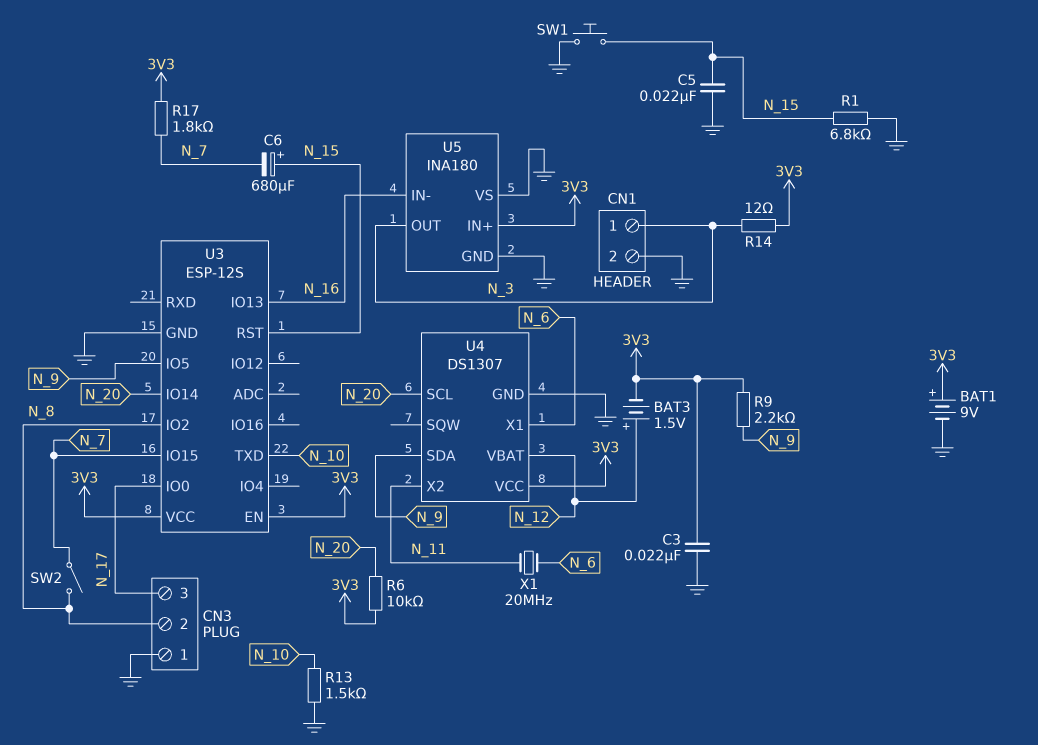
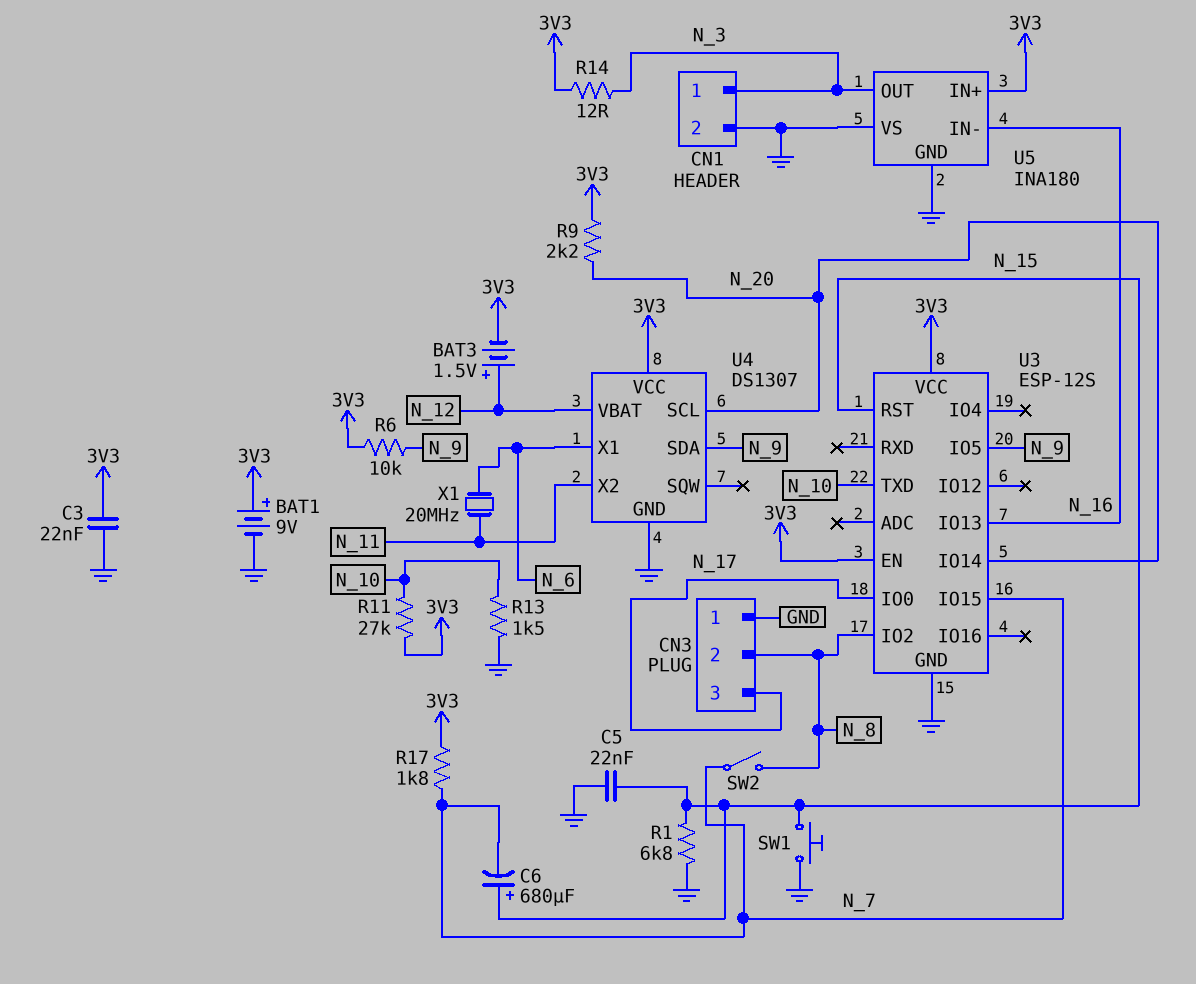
R6: 10k (3V3, N_20) -> 10k (3V3, N_9)
R9: 2.2k (3V3, N_9) -> 2.2k (3V3, N_20)
R11: none -> 27k (3V3, N_10)

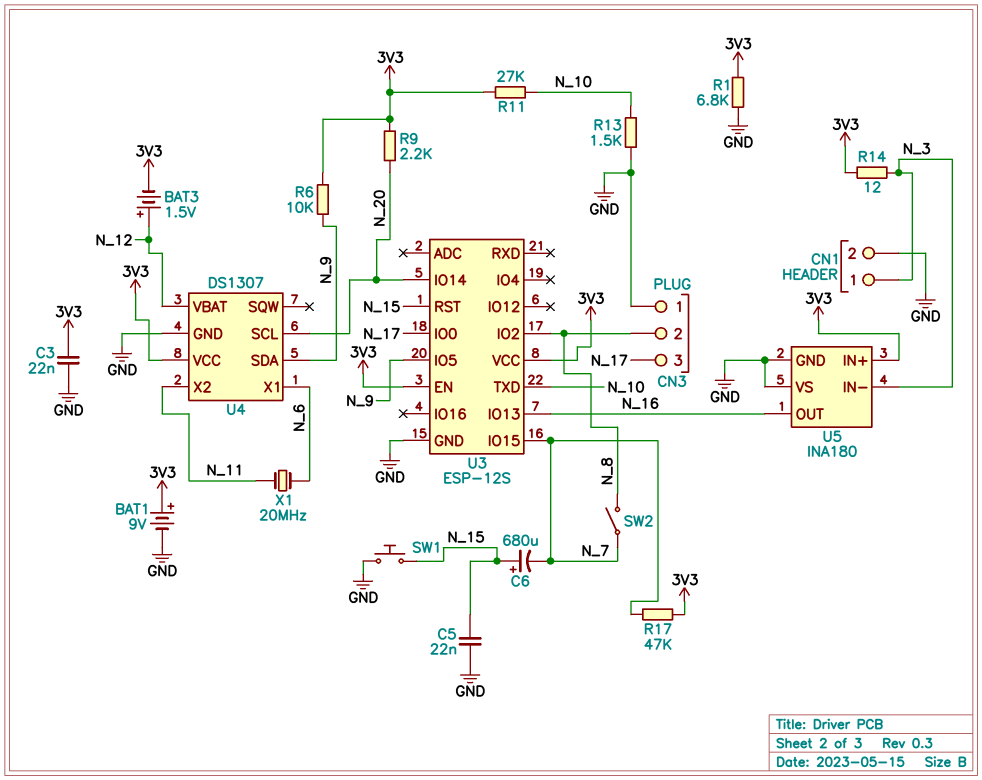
R1: 6.8k (GND, N_15) -> 6.8k (3V3, GND)
R17: 1.8k (3V3, N_7) -> 47k (3V3, N_7)
U5 pin IN-: N_16 -> N_3
U5 pin OUT: N_3 -> N_16

